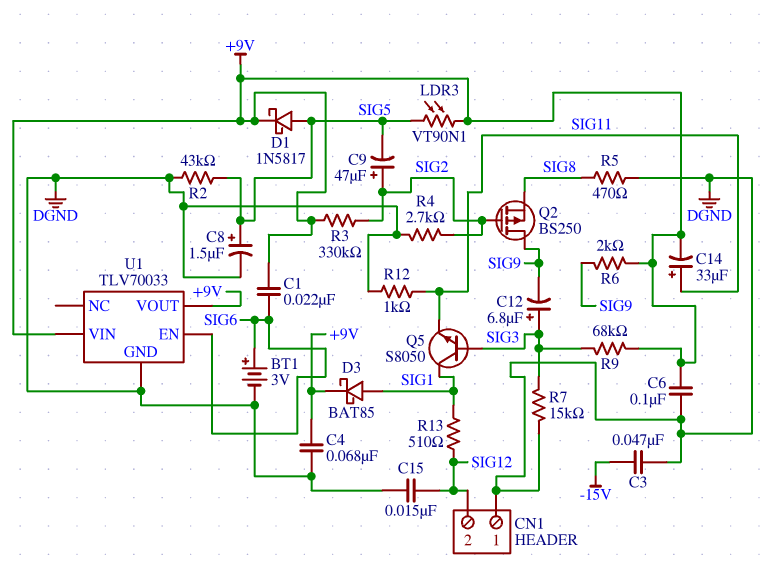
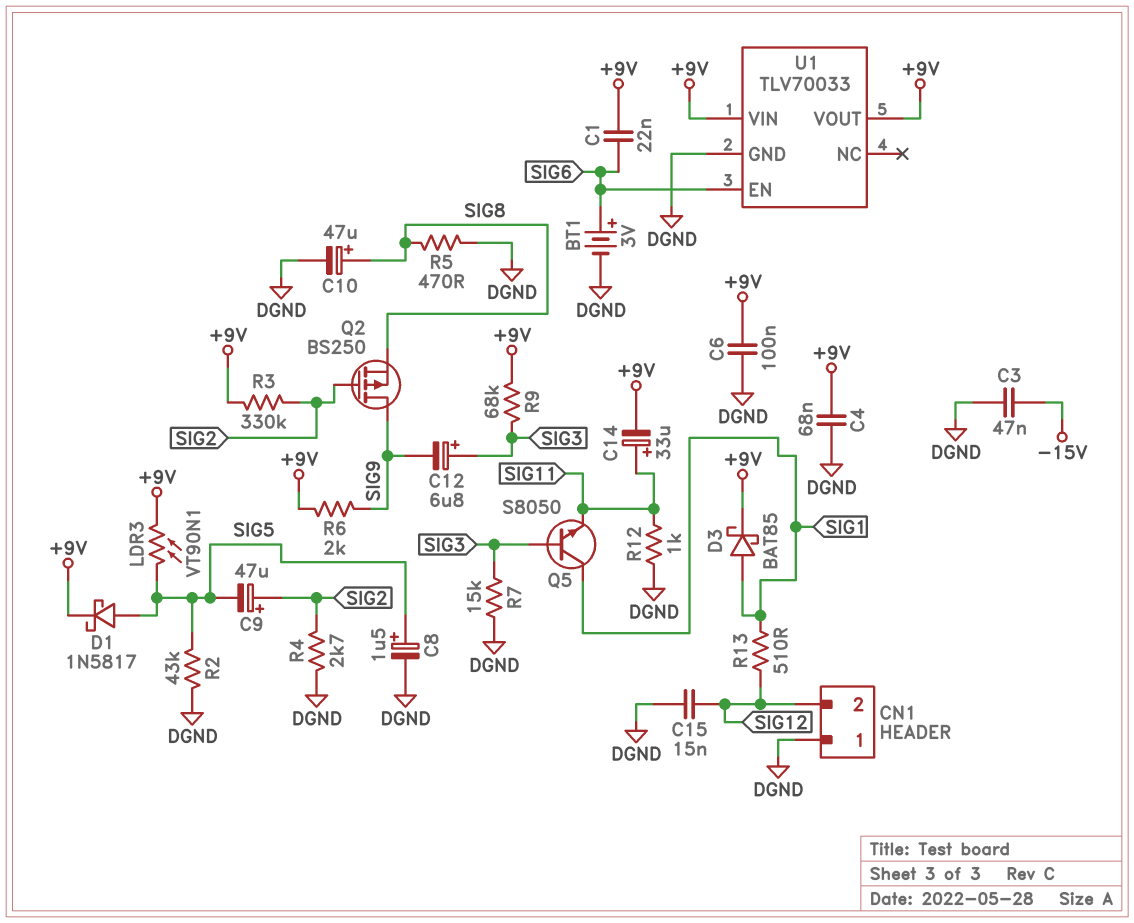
C10: none -> 47uF (plus SIG8, minus DGND)

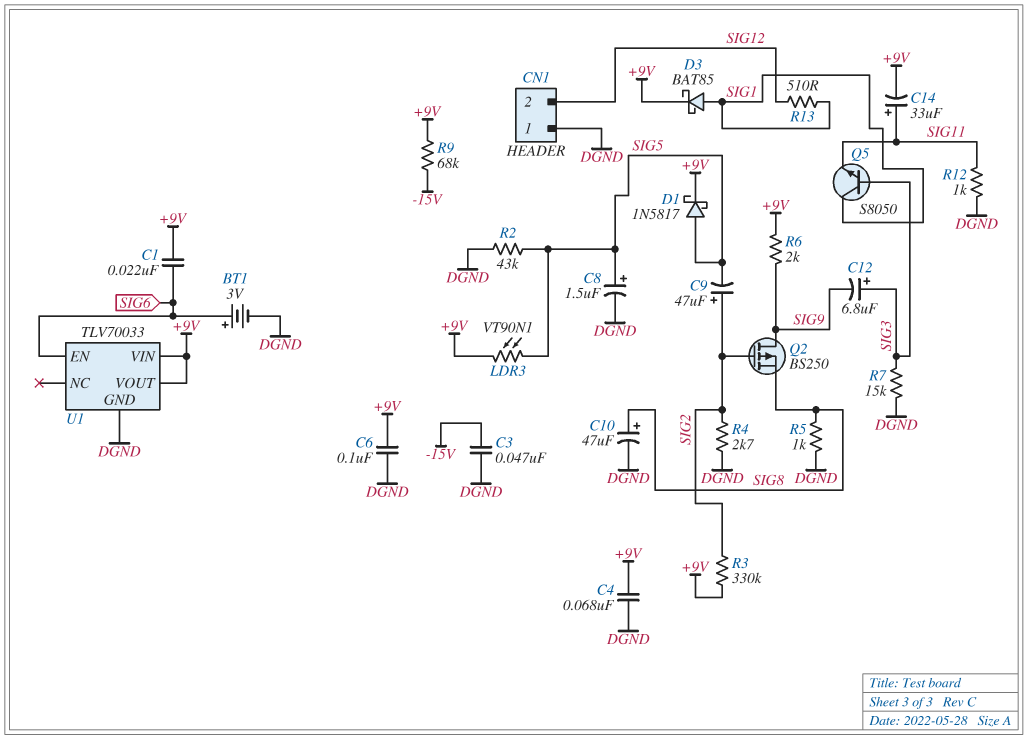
C15: 15nF (DGND, SIG12) -> none
R5: 470 (DGND, SIG8) -> 1k (DGND, SIG8)
R9: 68k (+9V, SIG3) -> 68k (+9V, -15V)

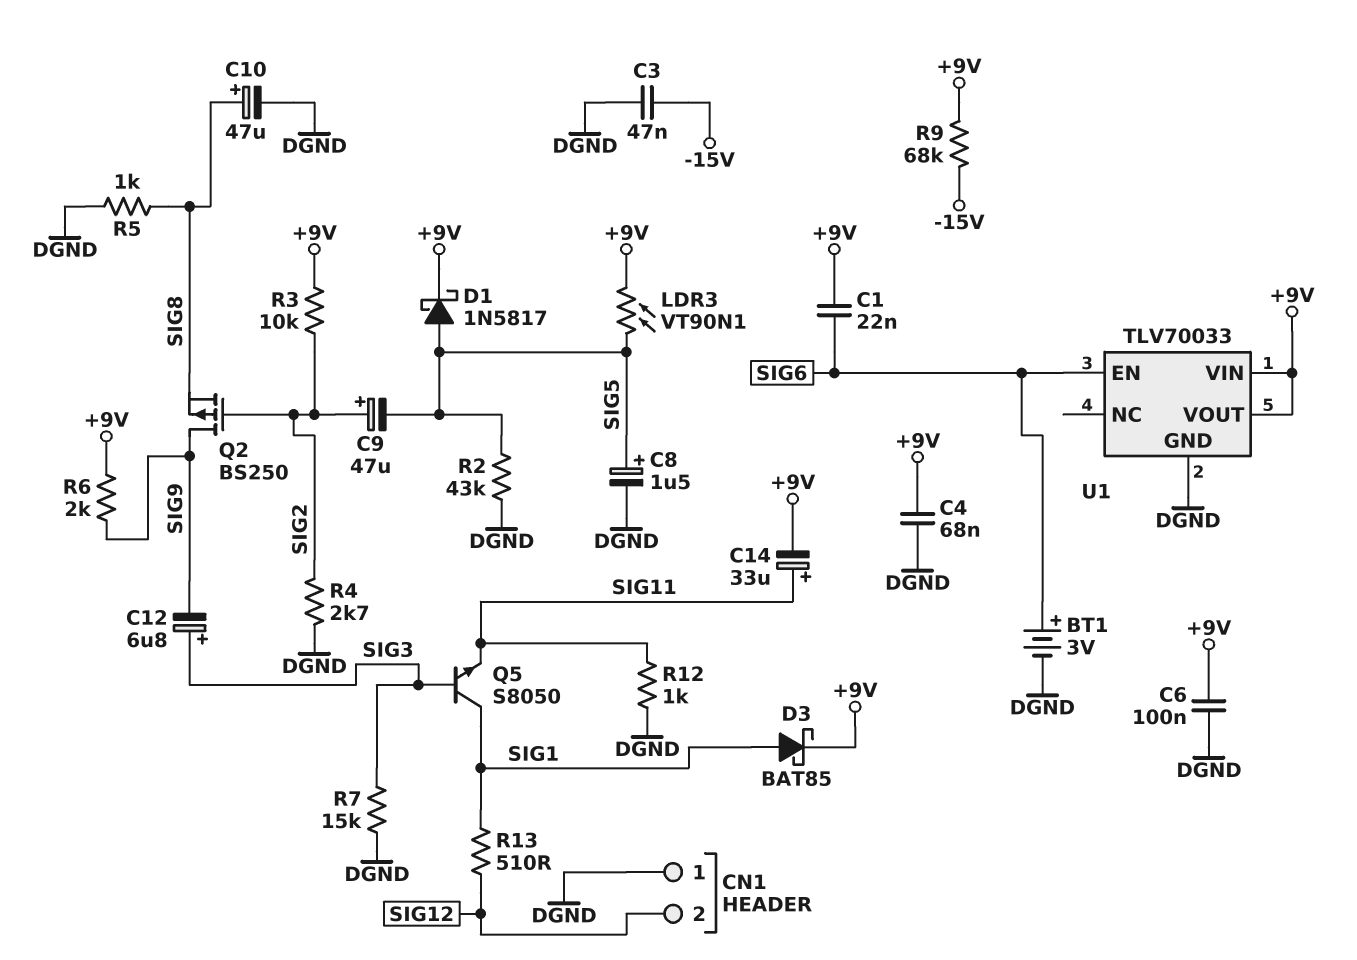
R3: 330k (+9V, SIG2) -> 10k (+9V, SIG2)

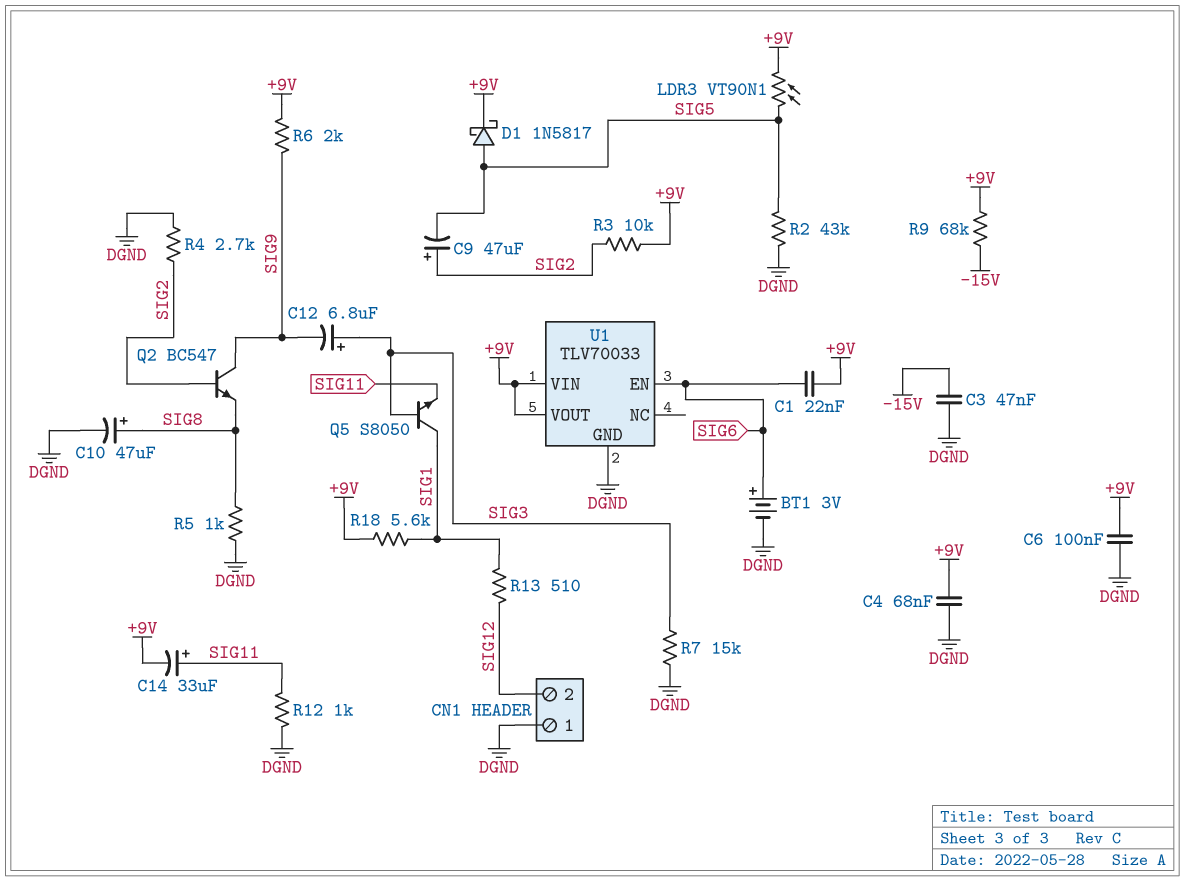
C8: 1.5uF (plus SIG5, minus DGND) -> none
D3: schottky BAT85 (A SIG1, K +9V) -> none
Q2: PMOS BS250 (G SIG2, D SIG9, S SIG8) -> NPN BC547 (B SIG2, C SIG9, E SIG8)
R18: none -> 5.6k (+9V, SIG1)

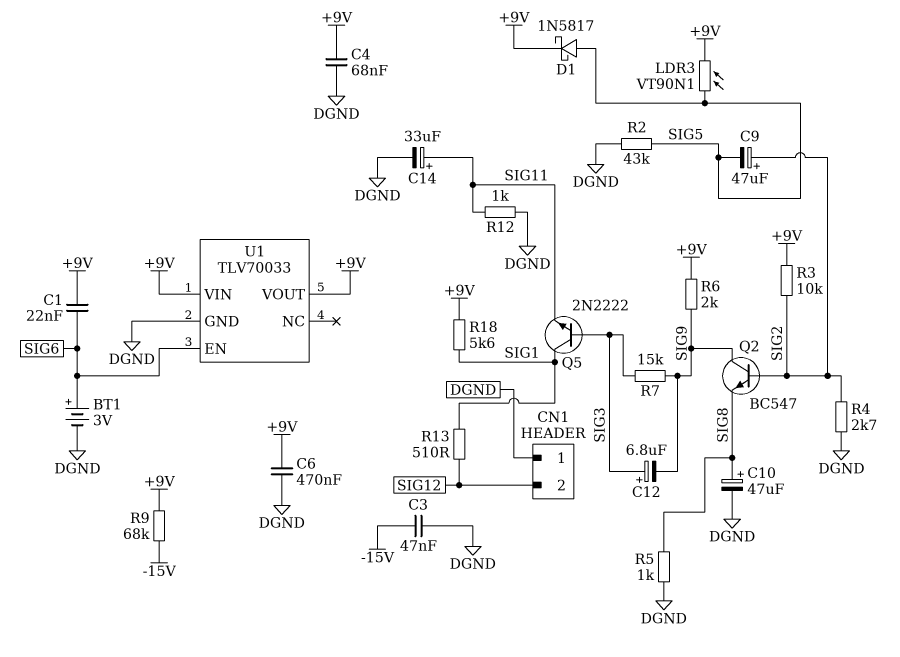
C6: 100nF (+9V, DGND) -> 470nF (+9V, DGND)
C14: 33uF (plus SIG11, minus +9V) -> 33uF (plus SIG11, minus DGND)
Q5: NPN S8050 (B SIG3, C SIG1, E SIG11) -> NPN 2N2222 (B SIG3, C SIG1, E SIG11)
R7: 15k (DGND, SIG3) -> 15k (SIG3, SIG9)

